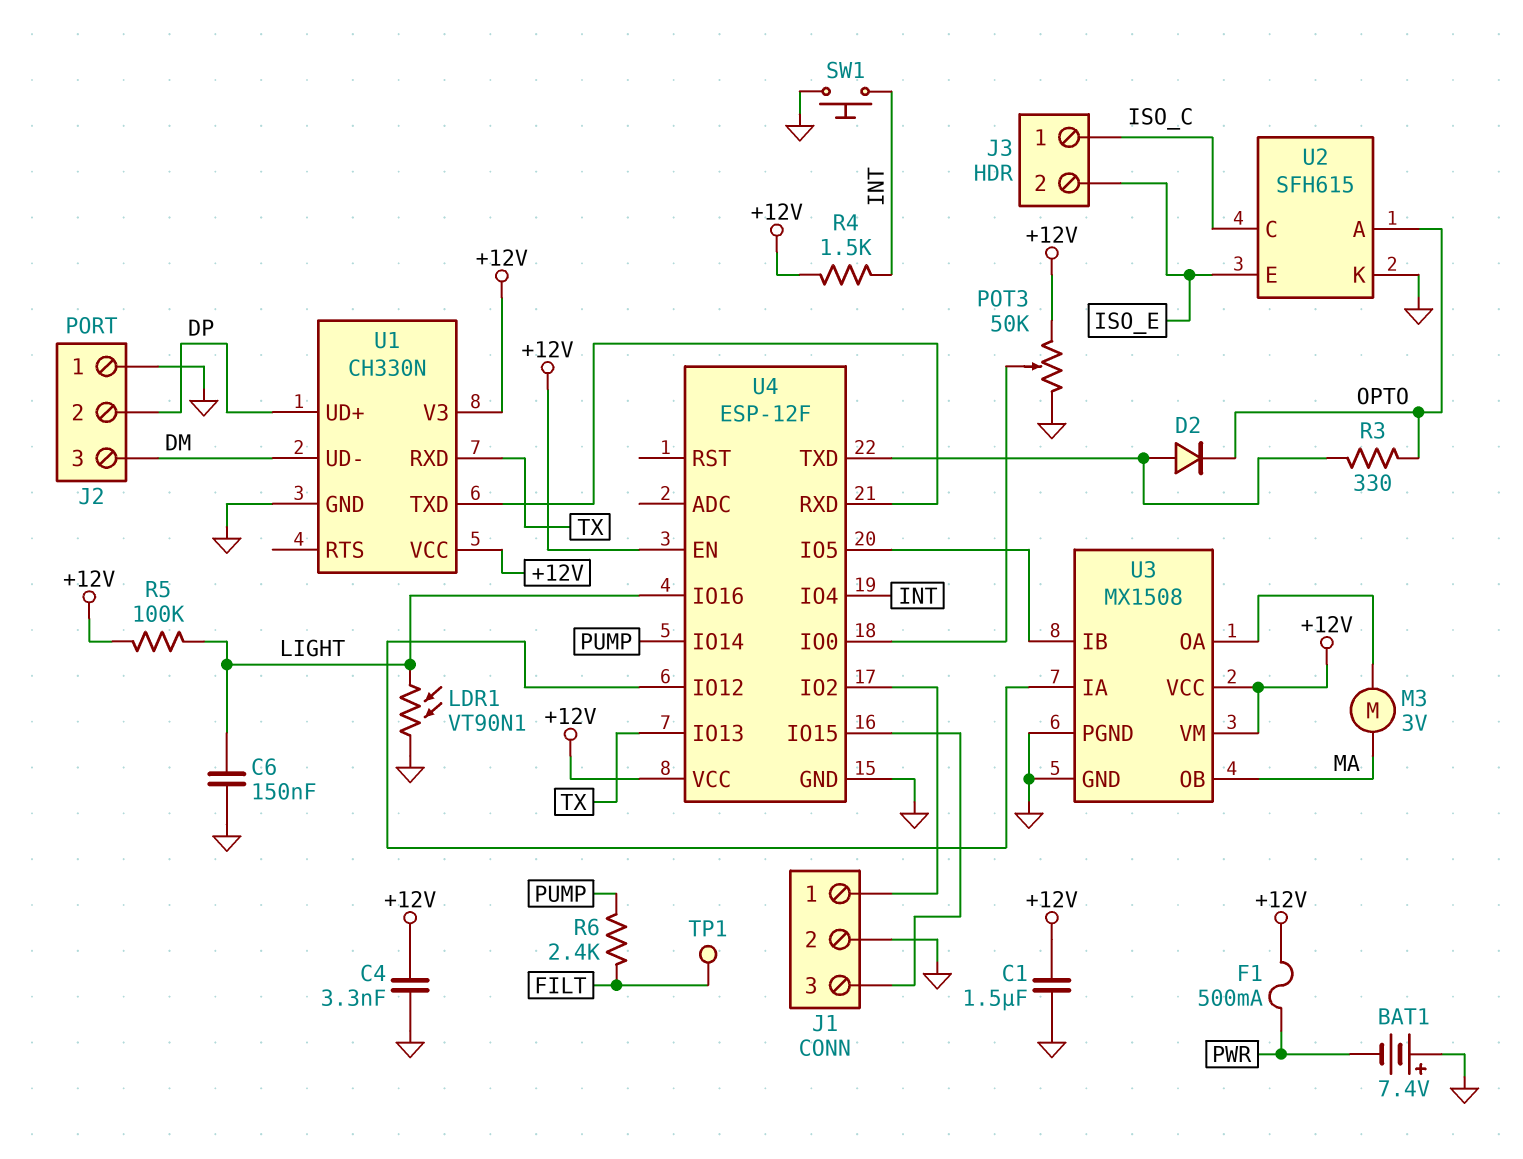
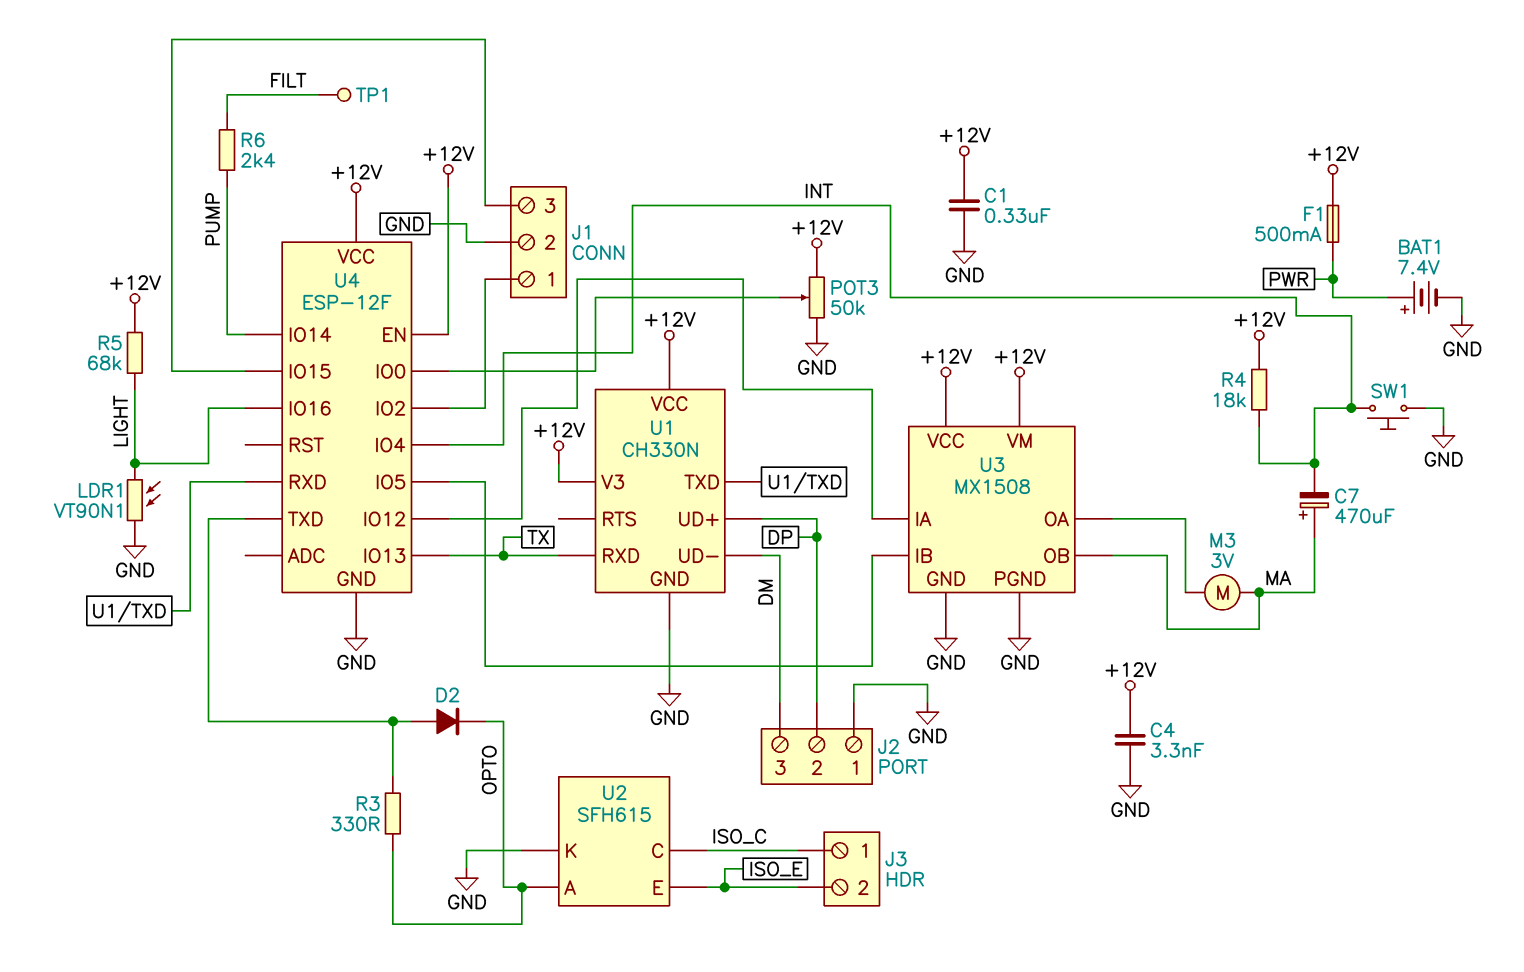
BAT1: 7.4V (plus GND, minus PWR) -> 7.4V (plus PWR, minus GND)
C1: 1.5uF (+12V, GND) -> 330nF (+12V, GND)
C6: 150nF (GND, LIGHT) -> none
C7: none -> 470uF (plus MA, minus INT)
R4: 1.5k (+12V, INT) -> 18k (+12V, INT)
R5: 100k (+12V, LIGHT) -> 68k (+12V, LIGHT)

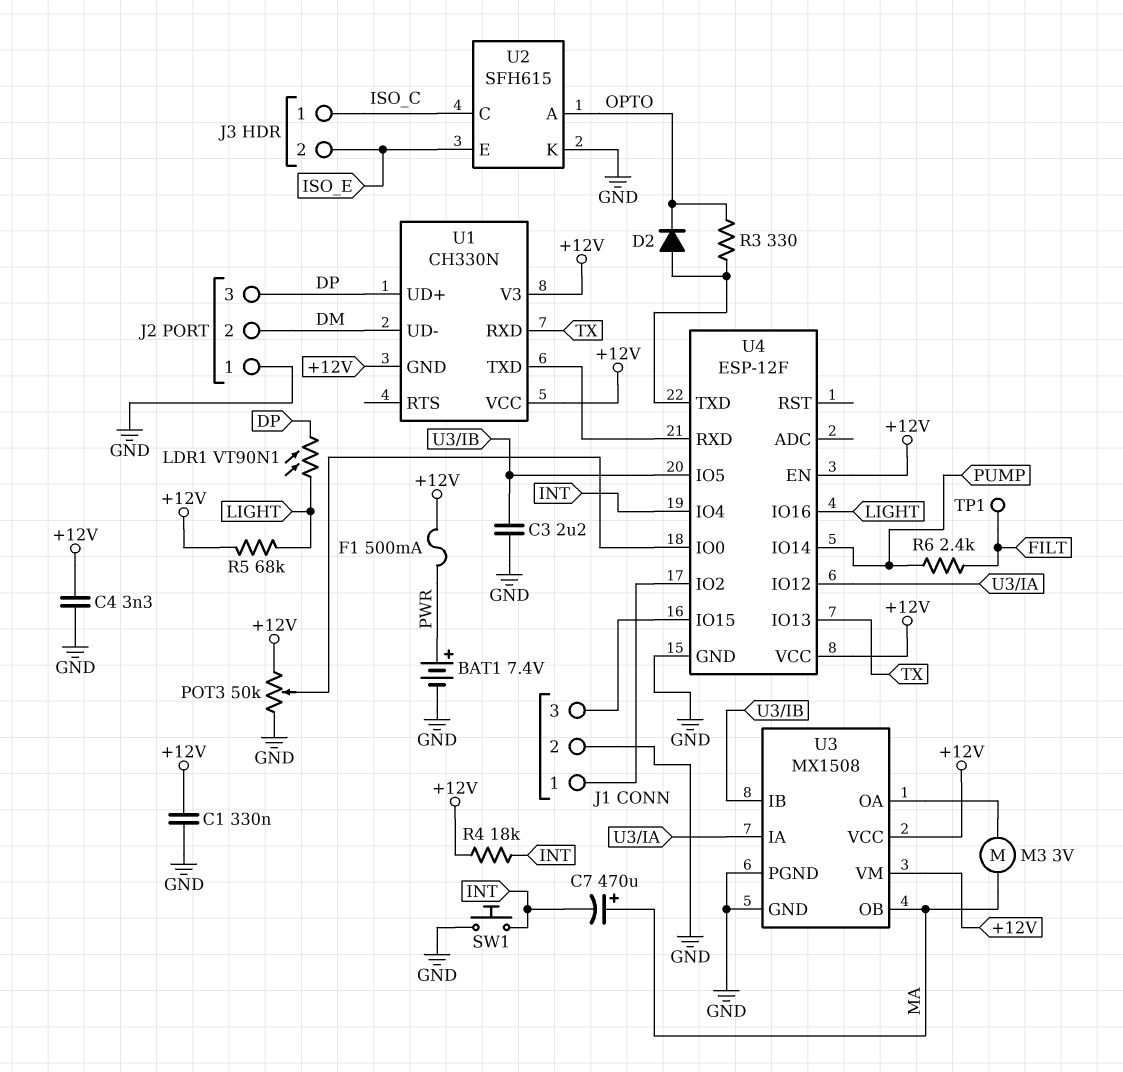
C3: none -> 2.2uF (GND, U3/IB)
J2 pin 2: DP -> DM
J2 pin 3: DM -> DP
LDR1: VT90N1 (GND, LIGHT) -> VT90N1 (DP, LIGHT)
U1 pin GND: GND -> +12V

